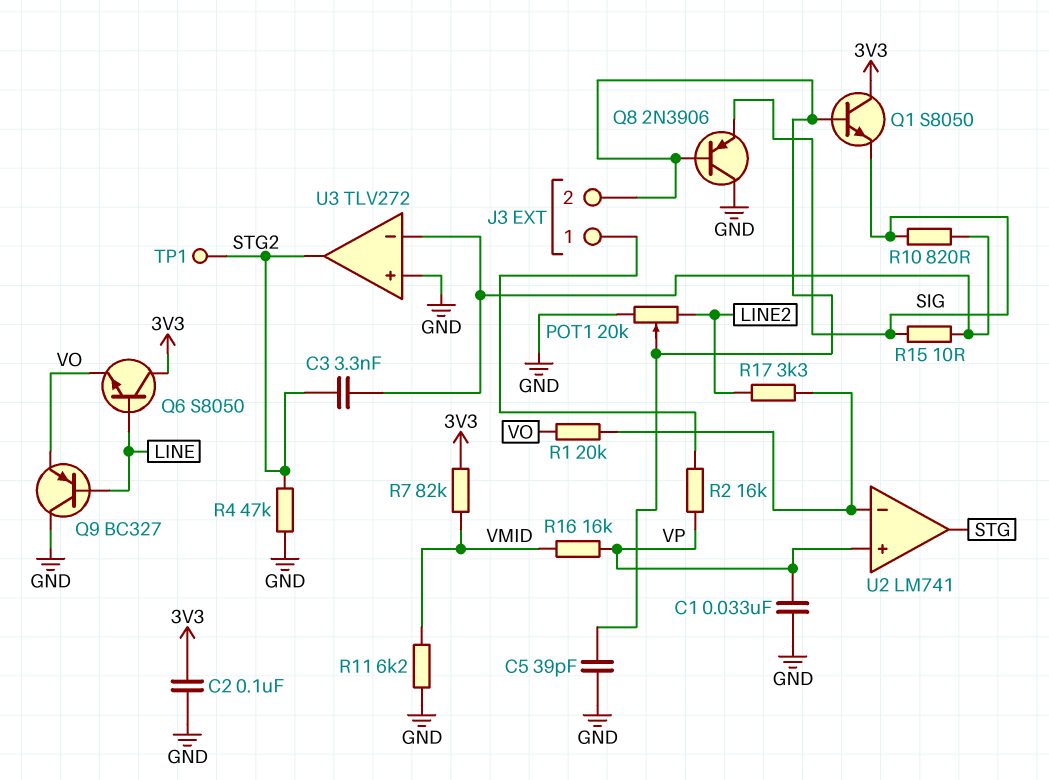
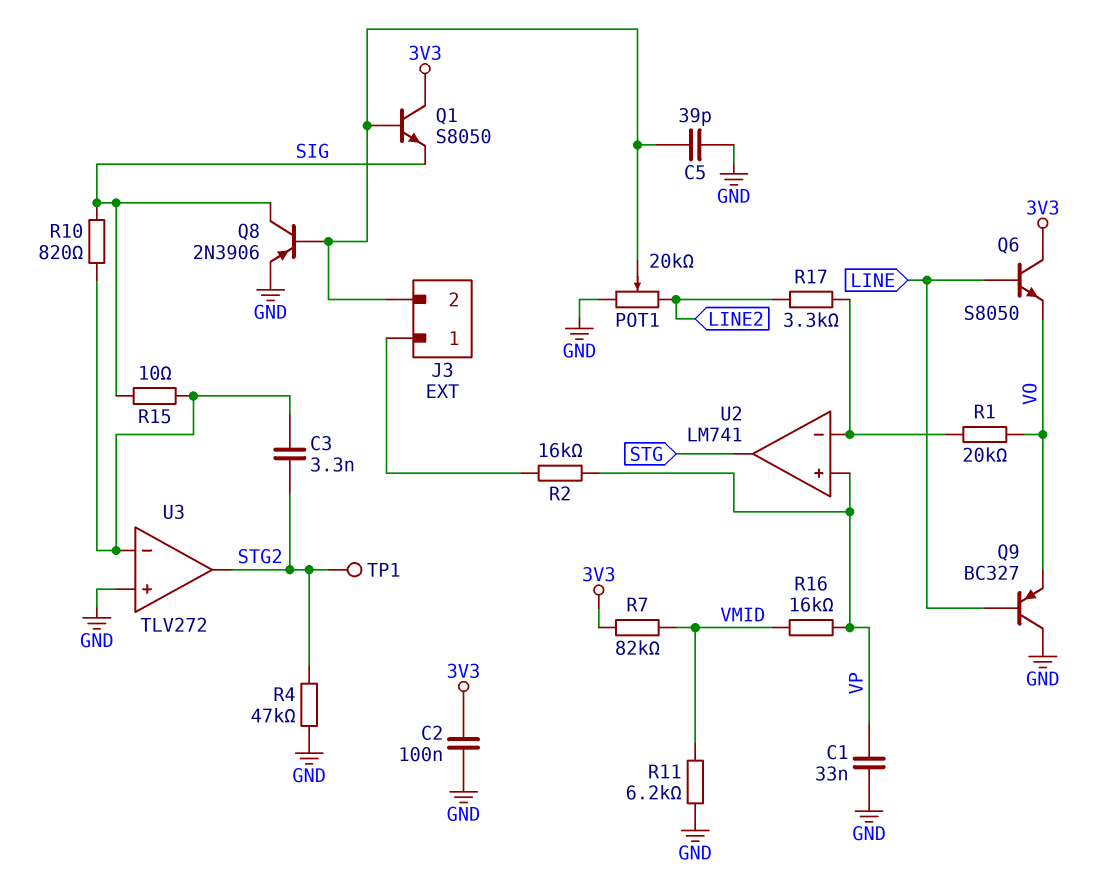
Q8: PNP 2N3906 (B J3/2, C GND, E SIG) -> PNP 2N3906 (B J3/2, C SIG, E GND)

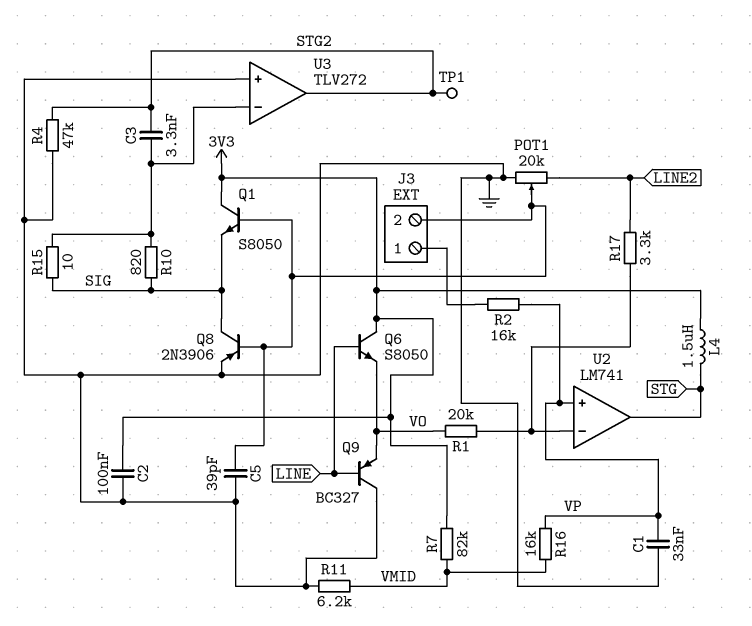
L4: none -> 1.5uH (3V3, STG)

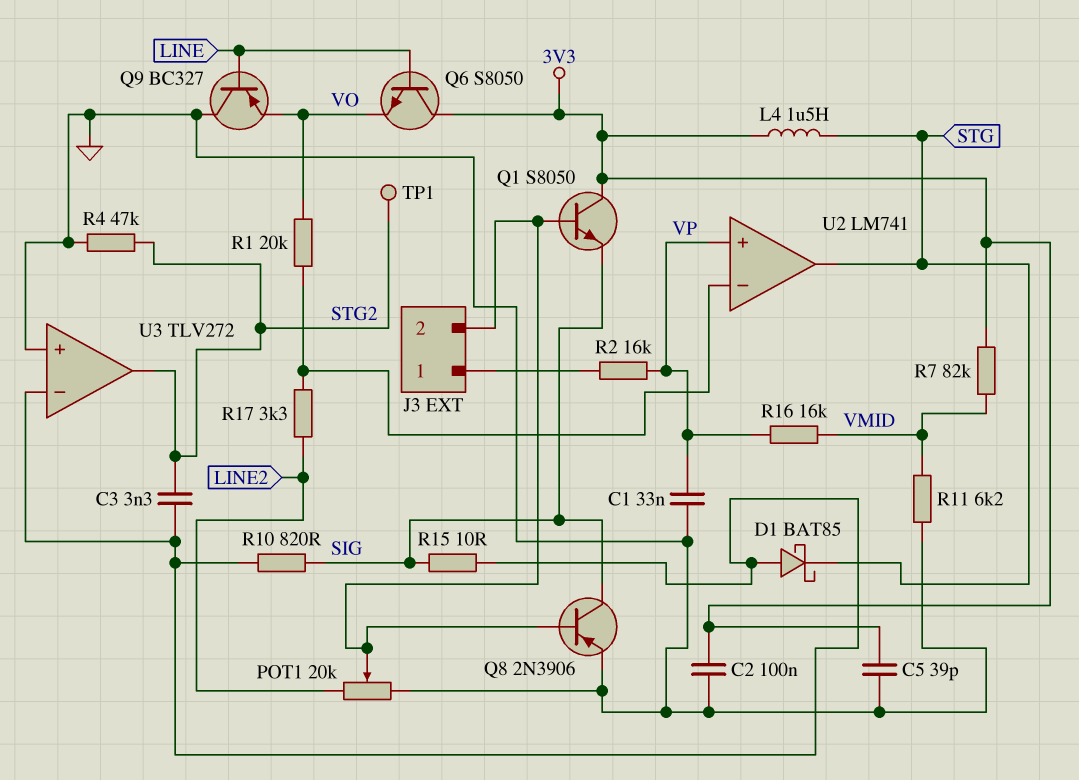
C5: 39pF (GND, J3/2) -> 39pF (3V3, GND)
D1: none -> schottky BAT85 (A U3/in-, K STG)

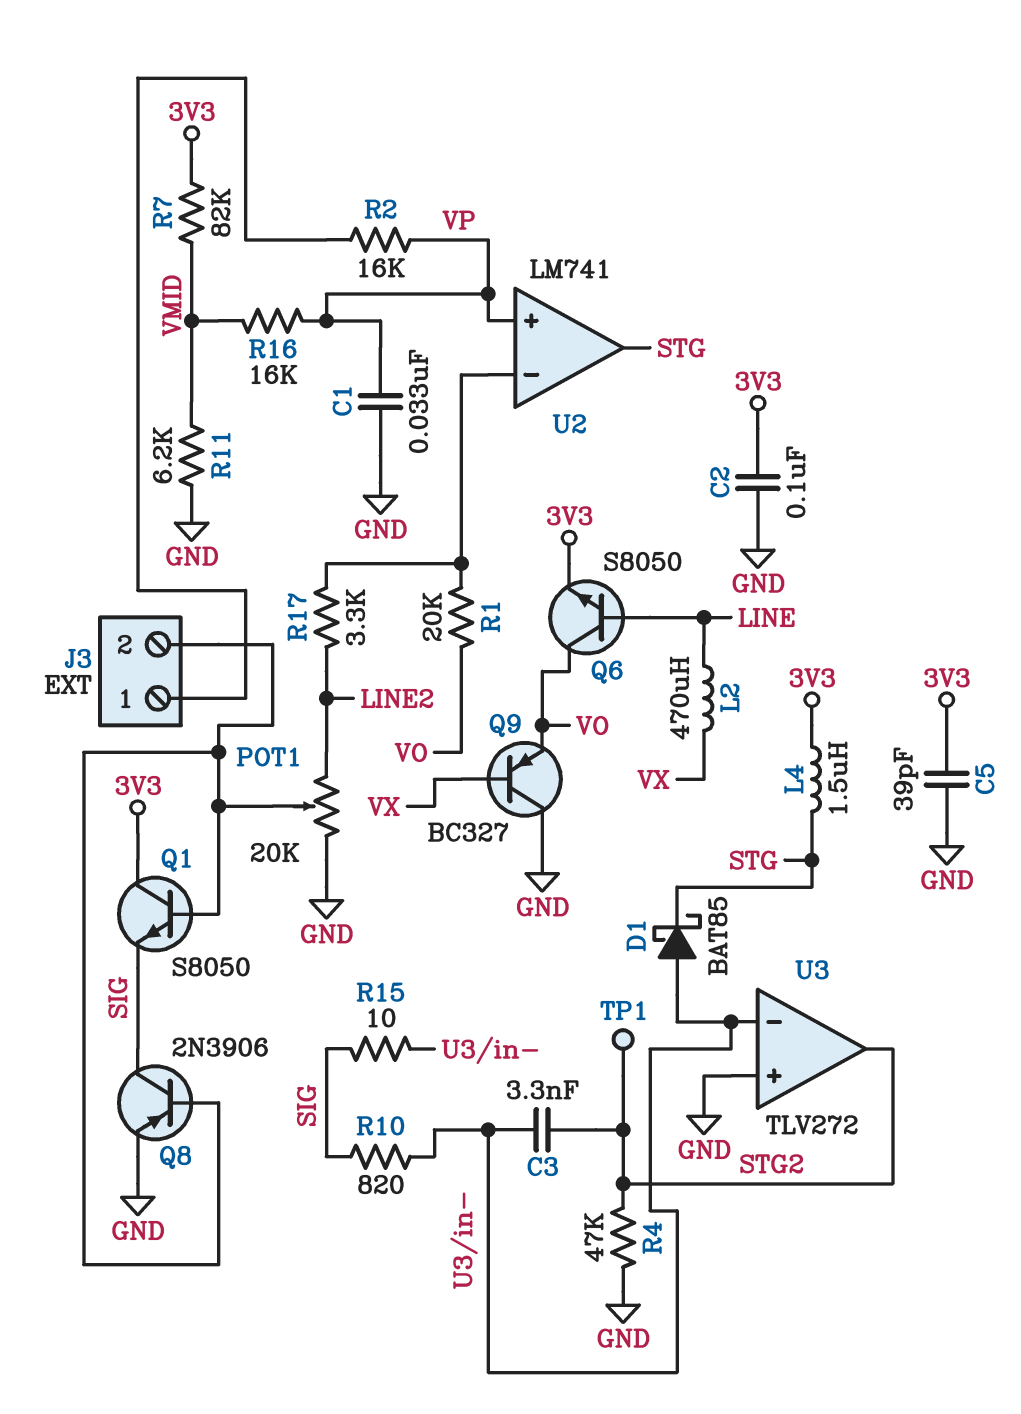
L2: none -> 470uH (LINE, VX)
Q6: NPN S8050 (B LINE, C 3V3, E VO) -> NPN S8050 (B LINE, C VO, E 3V3)
Q9: PNP BC327 (B LINE, C GND, E VO) -> PNP BC327 (B VX, C GND, E VO)

